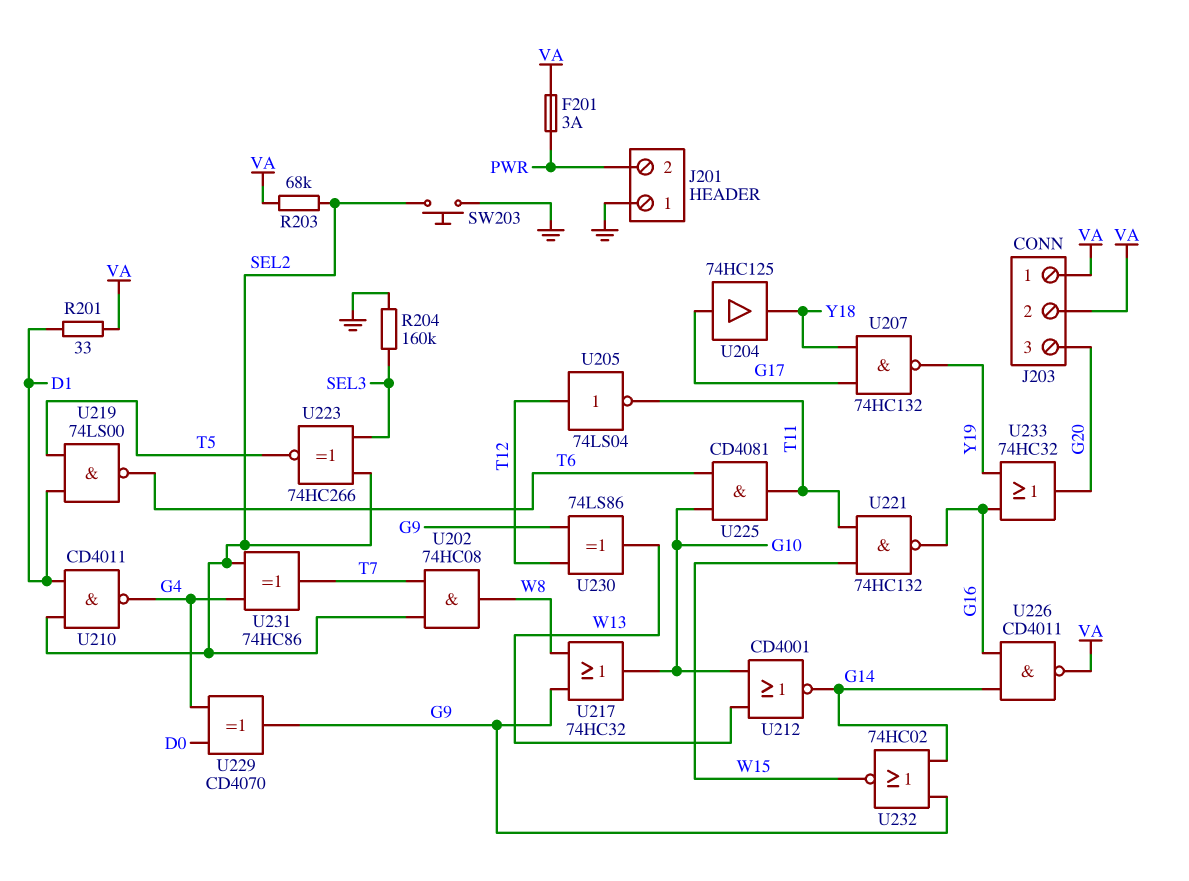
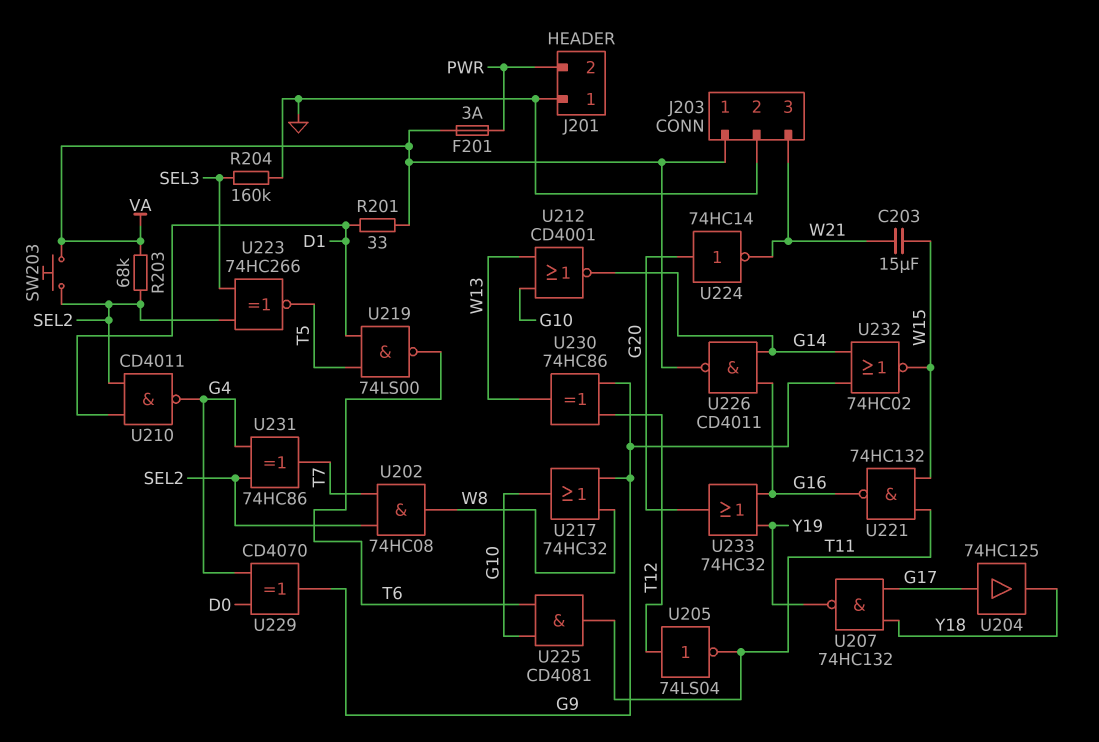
C203: none -> 15uF (W15, W21)
J203 pin 2: VA -> GND
J203 pin 3: G20 -> W21
SW203: button (GND, SEL2) -> button (SEL2, VA)
U224: none -> NOT 74HC14 (in G20, out W21)
U230: XOR 74LS86 (in G9, in T12, out W13) -> XOR 74HC86 (in G9, in T12, out W13)

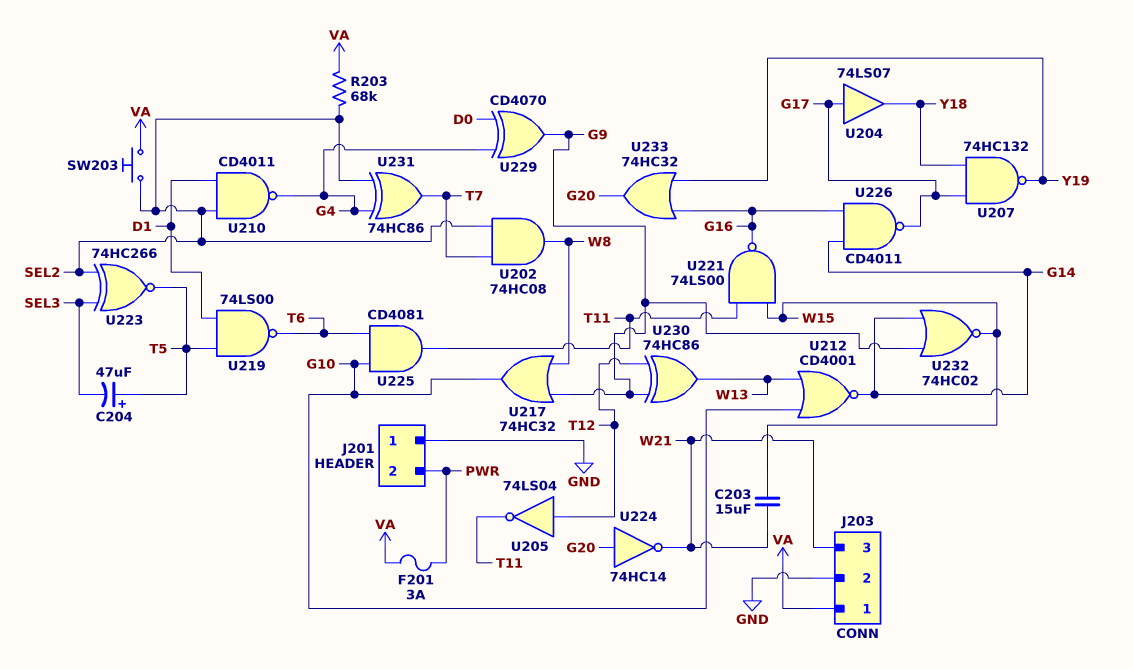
C204: none -> 47uF (plus T5, minus SEL3)
R201: 33 (D1, VA) -> none
R204: 160k (GND, SEL3) -> none
U204: buffer 74HC125 (in G17, out Y18) -> buffer 74LS07 (in G17, out Y18)
U221: NAND 74HC132 (in T11, in W15, out G16) -> NAND 74LS00 (in T11, in W15, out G16)
U226: NAND CD4011 (in G14, in G16, out VA) -> NAND CD4011 (in G14, in G16, out G17)

